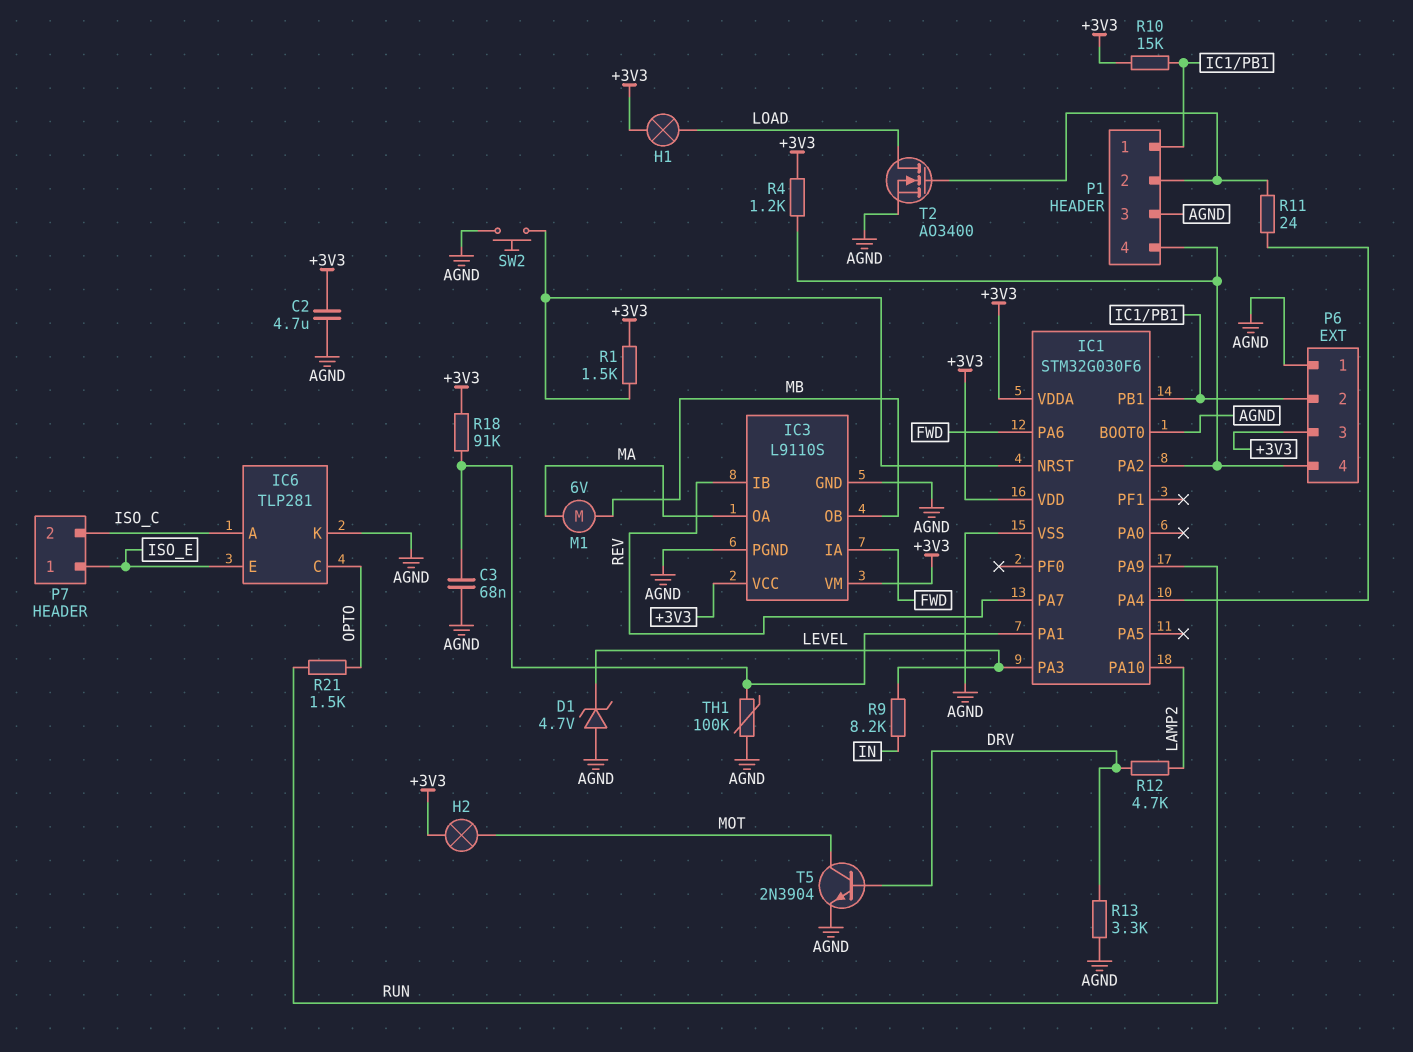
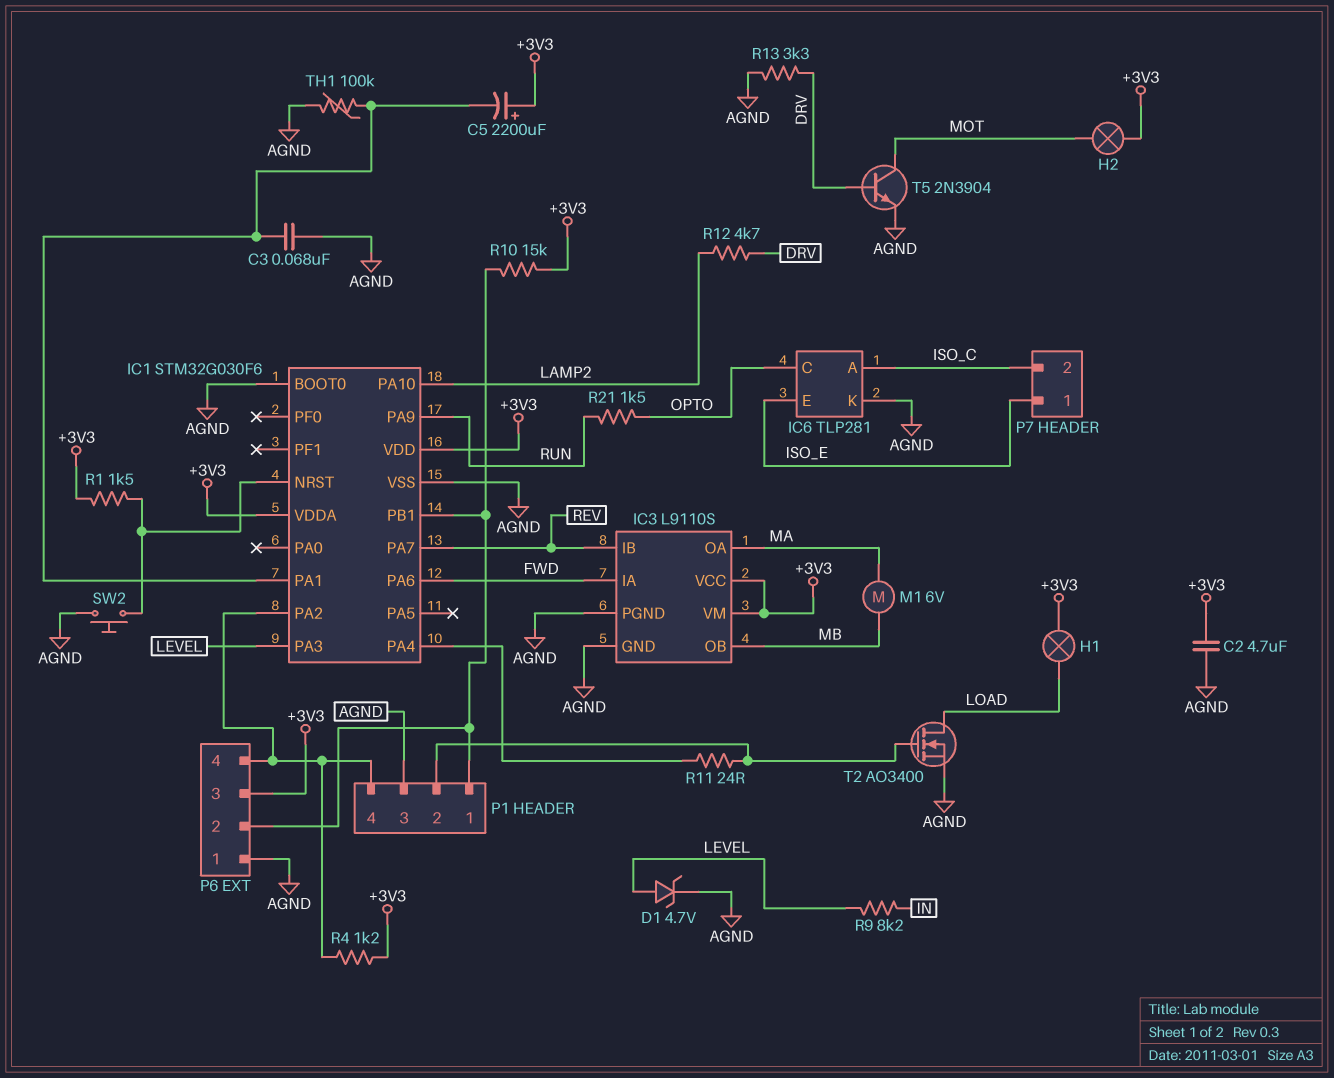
C5: none -> 2200uF (plus +3V3, minus IC1/PA1)
D1: zener 4.7V (A AGND, K LEVEL) -> zener 4.7V (A LEVEL, K AGND)
R18: 91k (+3V3, IC1/PA1) -> none

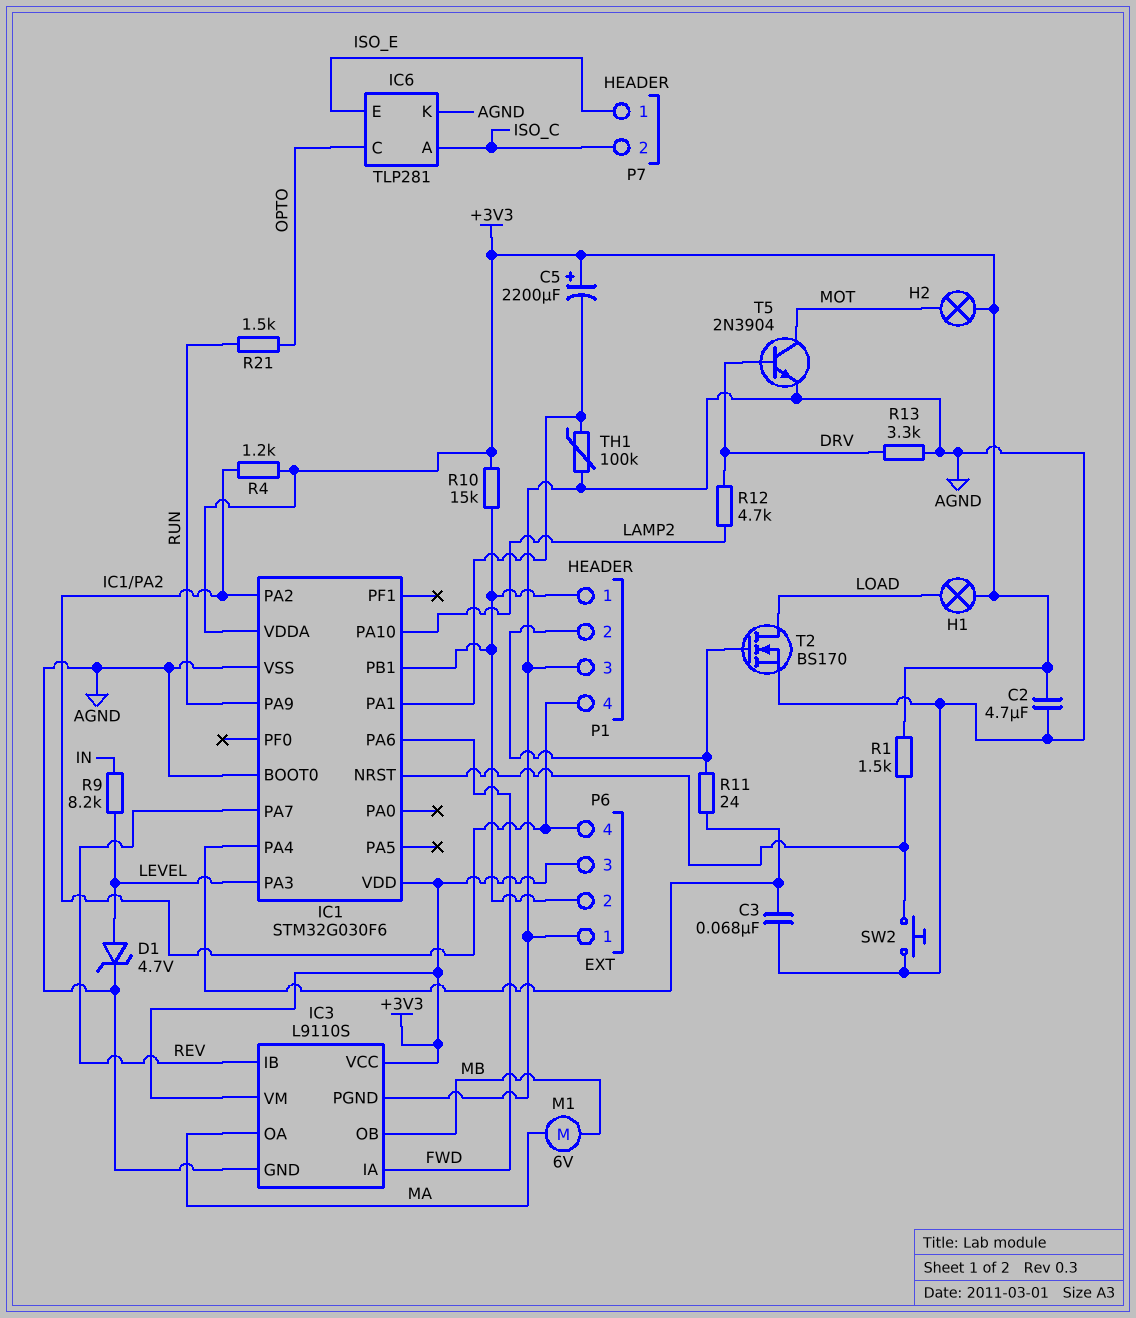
C3: 68nF (AGND, IC1/PA1) -> 68nF (AGND, IC1/PA4)
T2: NMOS AO3400 (G P1/2, D LOAD, S AGND) -> NMOS BS170 (G P1/2, D LOAD, S AGND)

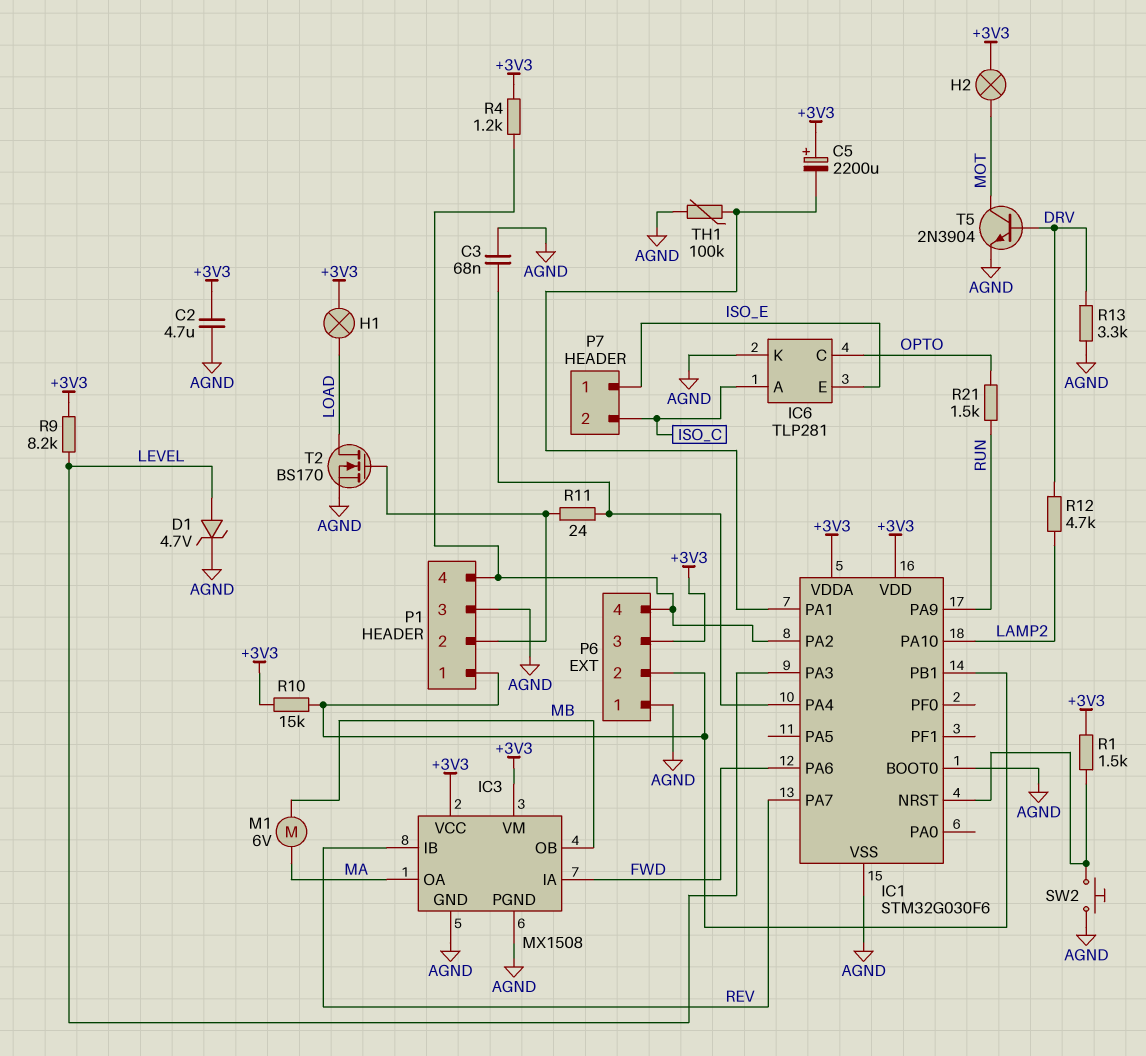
IC3: L9110S -> MX1508
R9: 8.2k (IN, LEVEL) -> 8.2k (+3V3, LEVEL)

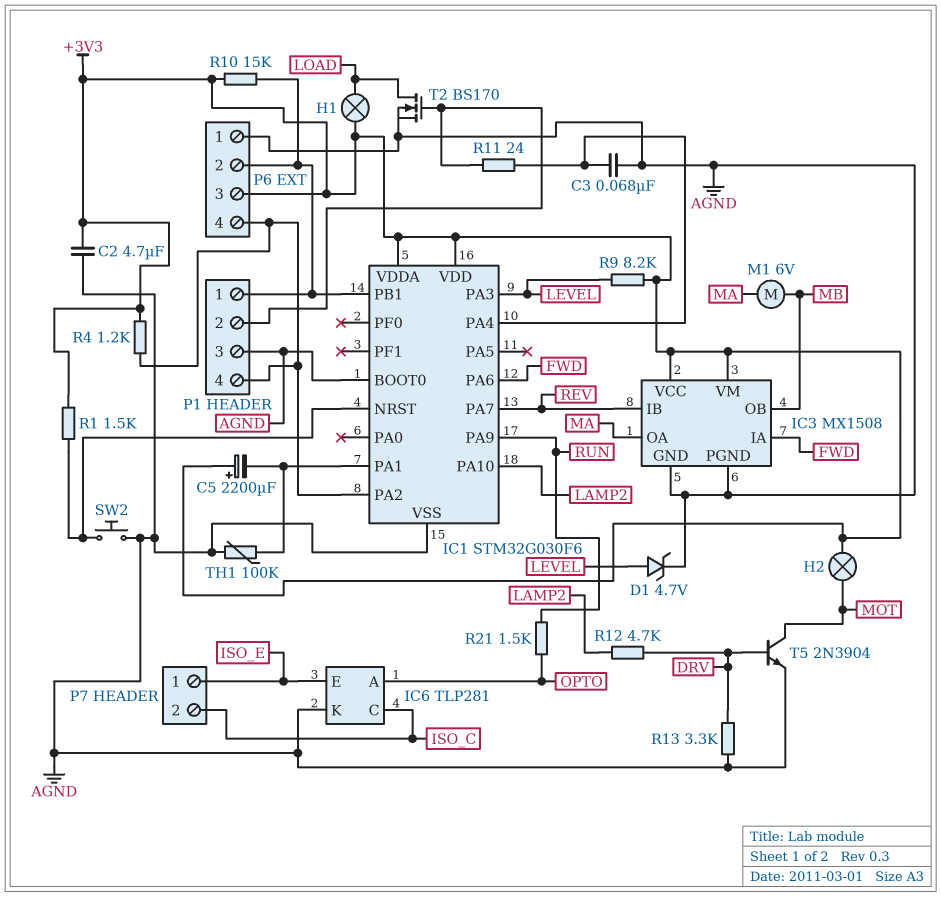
IC6 pin A: ISO_C -> OPTO
IC6 pin C: OPTO -> ISO_C

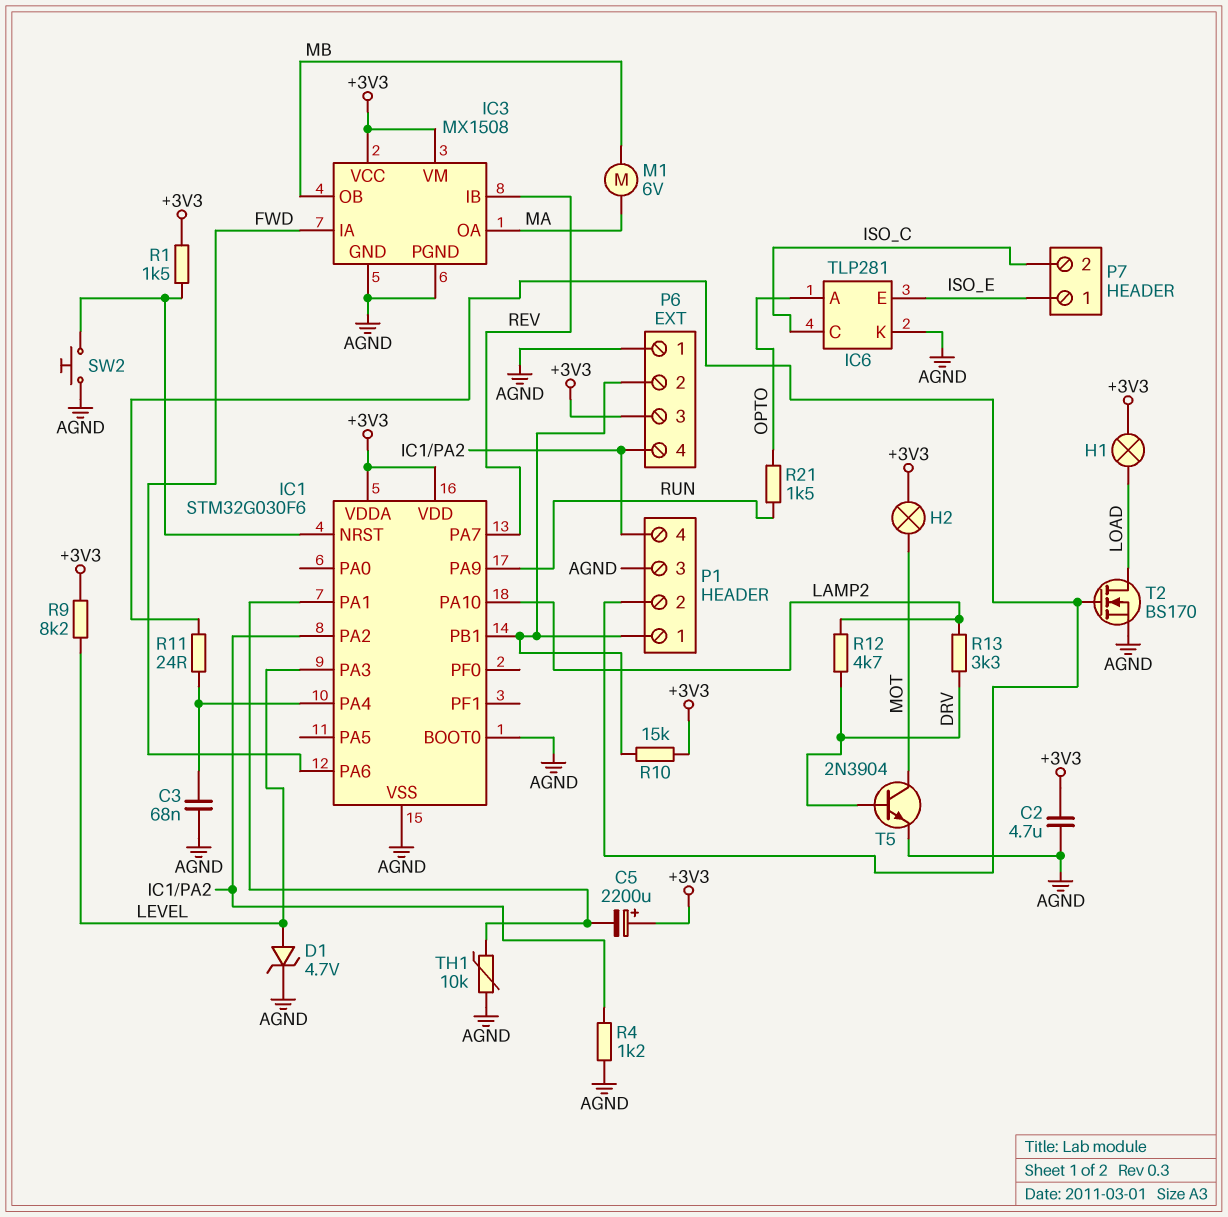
R4: 1.2k (+3V3, IC1/PA2) -> 1.2k (AGND, IC1/PA2)
R13: 3.3k (AGND, DRV) -> 3.3k (DRV, LAMP2)
TH1: 100k (AGND, IC1/PA1) -> 10k (AGND, IC1/PA1)

